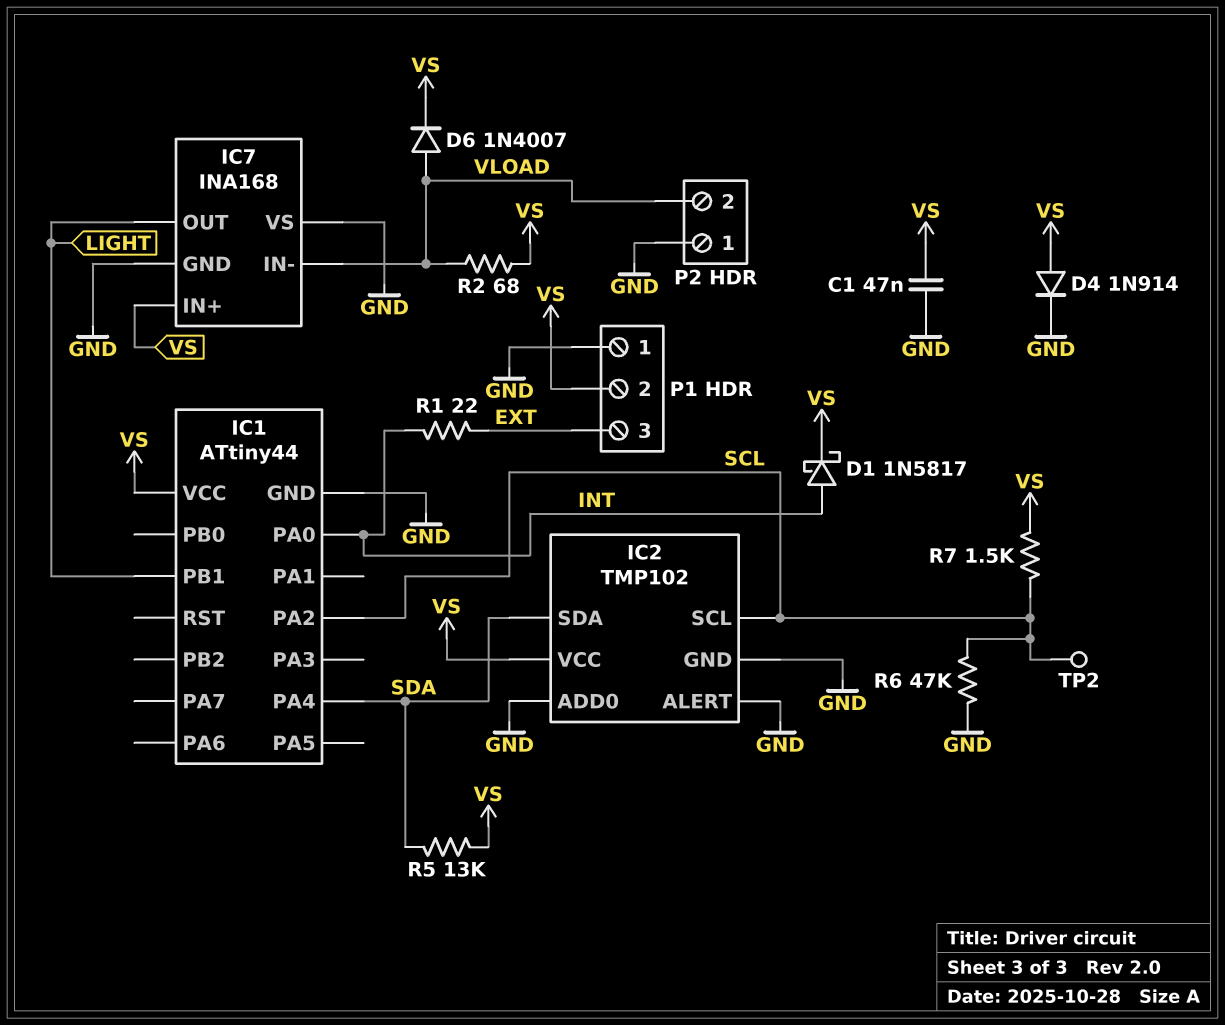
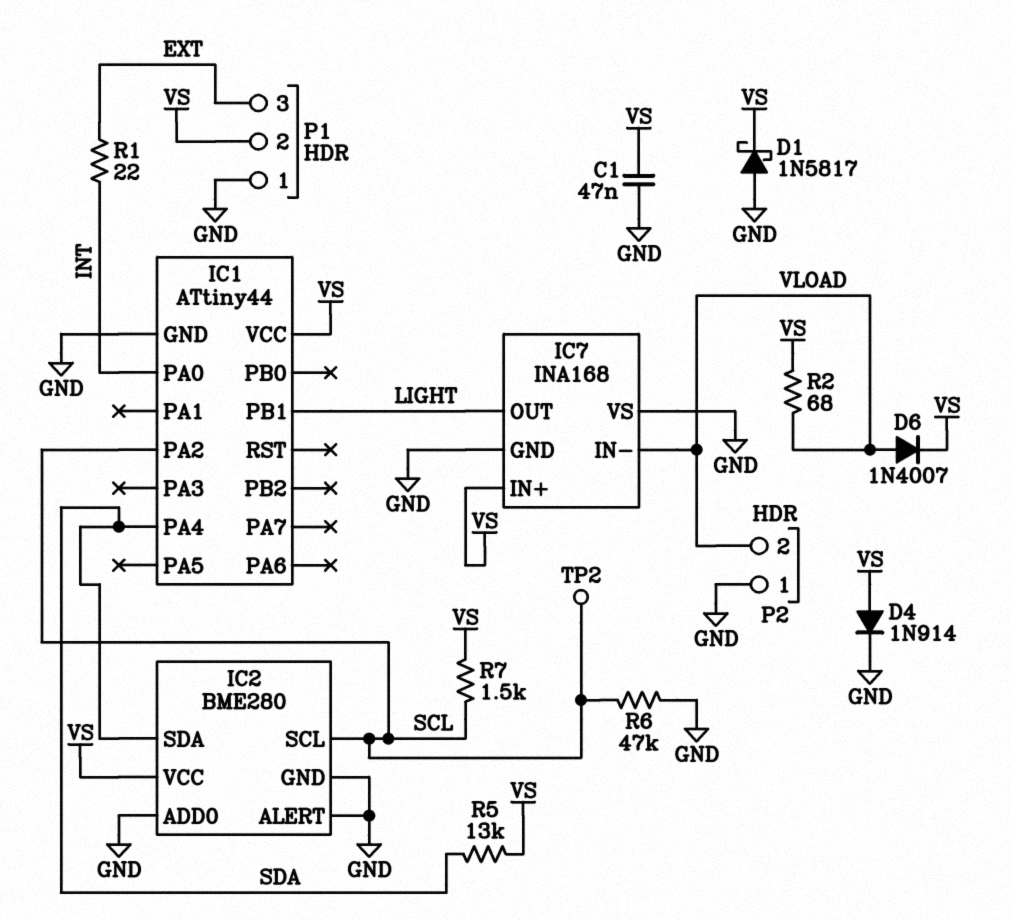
D1: schottky 1N5817 (A INT, K VS) -> schottky 1N5817 (A GND, K VS)
IC2: TMP102 -> BME280

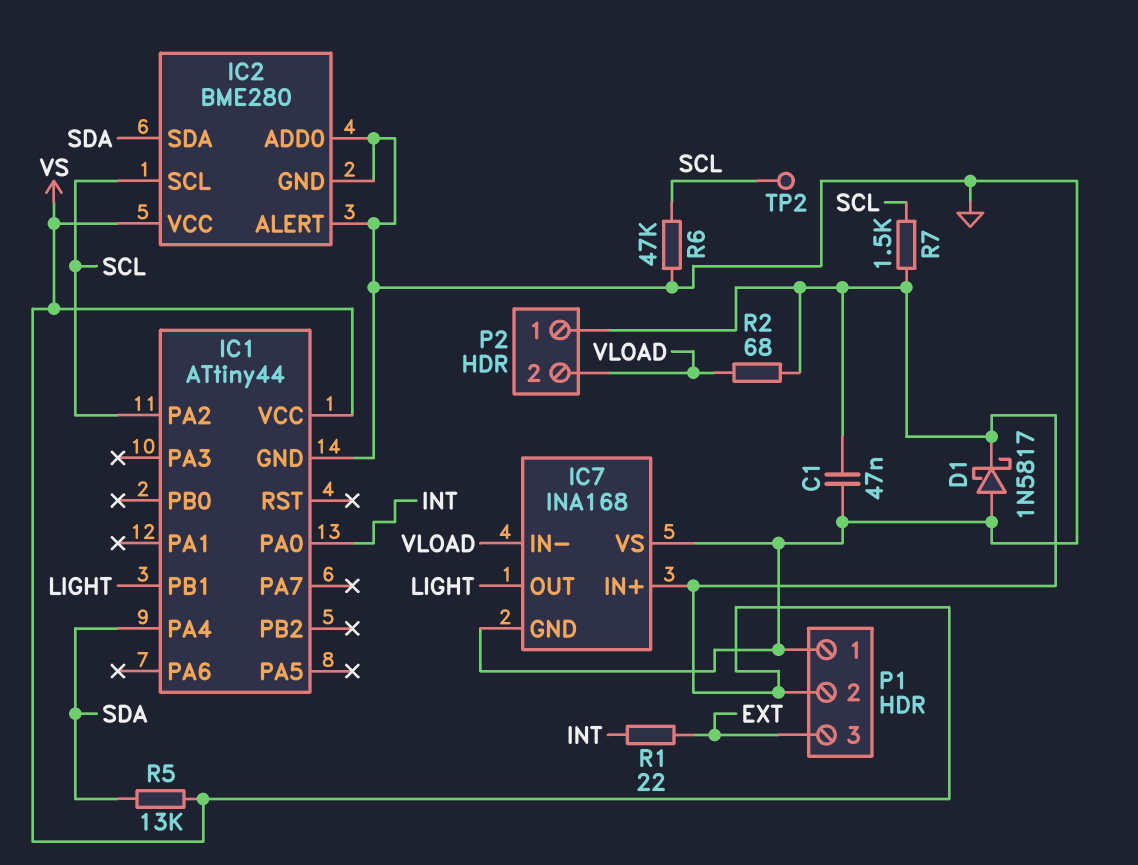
D4: diode 1N914 (A VS, K GND) -> none
D6: diode 1N4007 (A VLOAD, K VS) -> none
P2 pin 1: GND -> VS

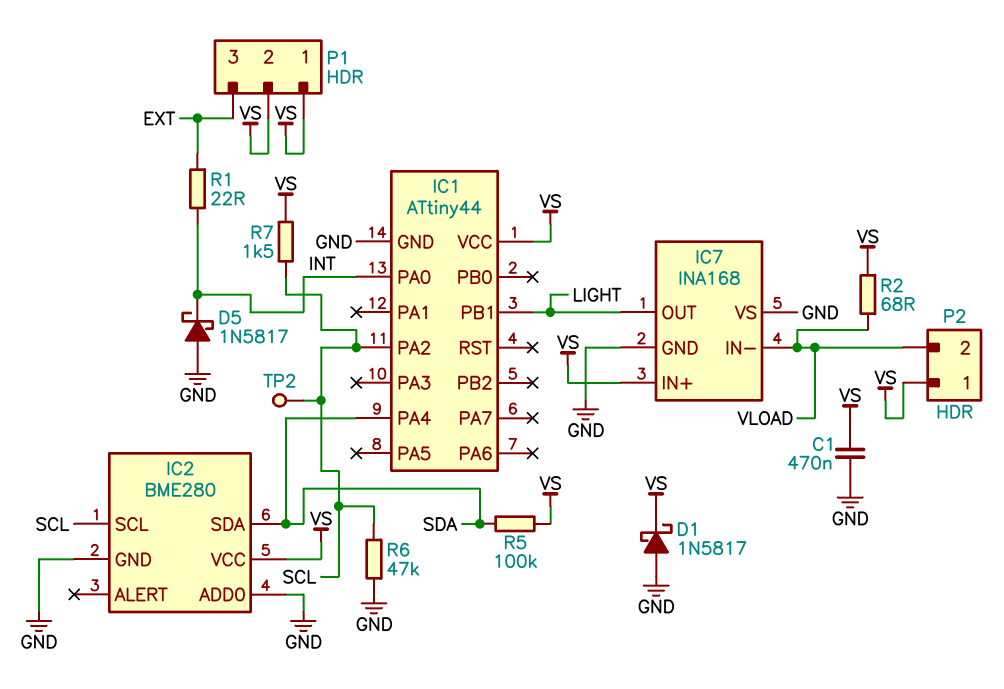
C1: 47nF (GND, VS) -> 470nF (GND, VS)
D5: none -> schottky 1N5817 (A GND, K INT)
IC2 pin ALERT: GND -> none
P1 pin 1: GND -> VS
R5: 13k (SDA, VS) -> 100k (SDA, VS)

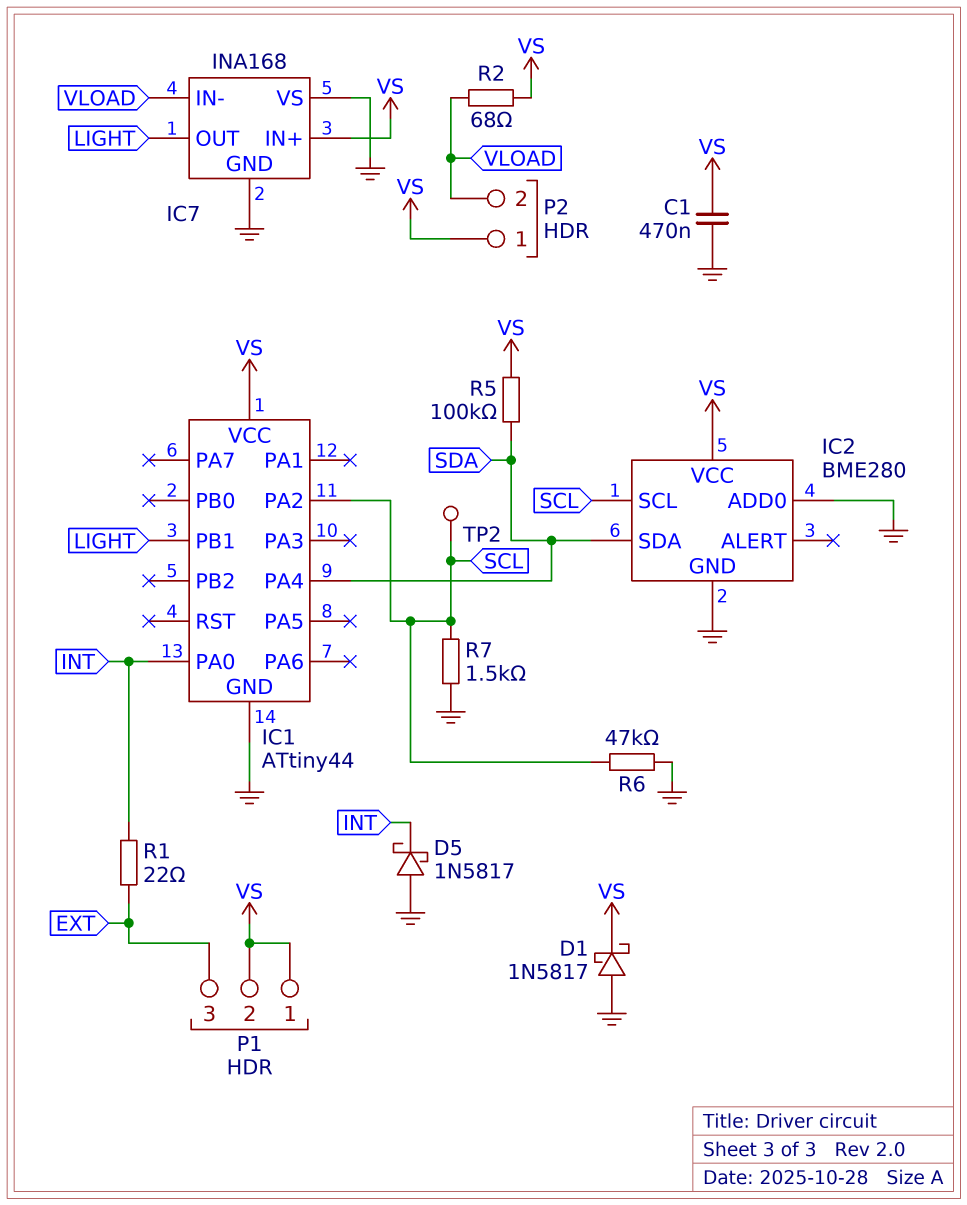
R7: 1.5k (SCL, VS) -> 1.5k (GND, SCL)

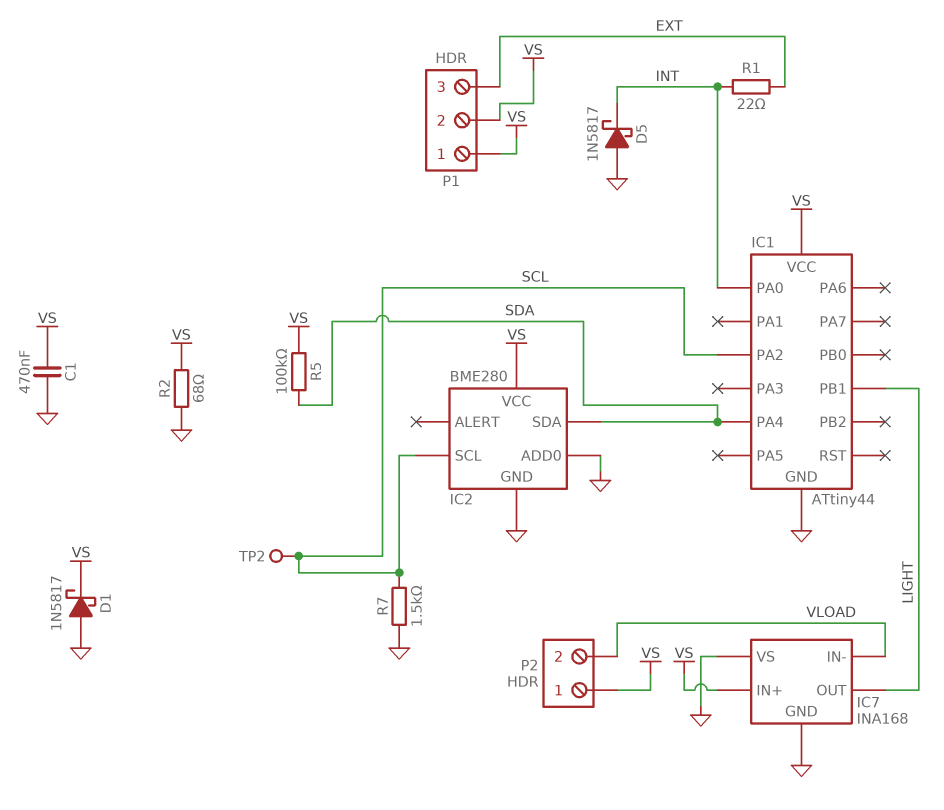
R2: 68 (VLOAD, VS) -> 68 (GND, VS)
R6: 47k (GND, SCL) -> none

